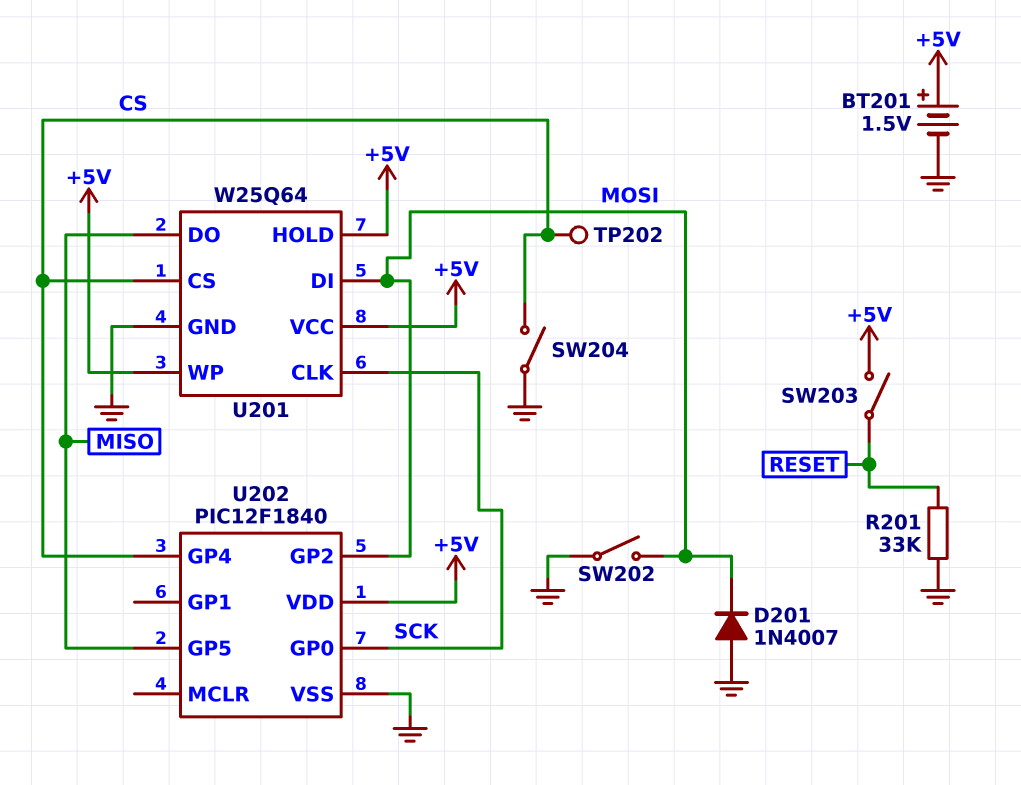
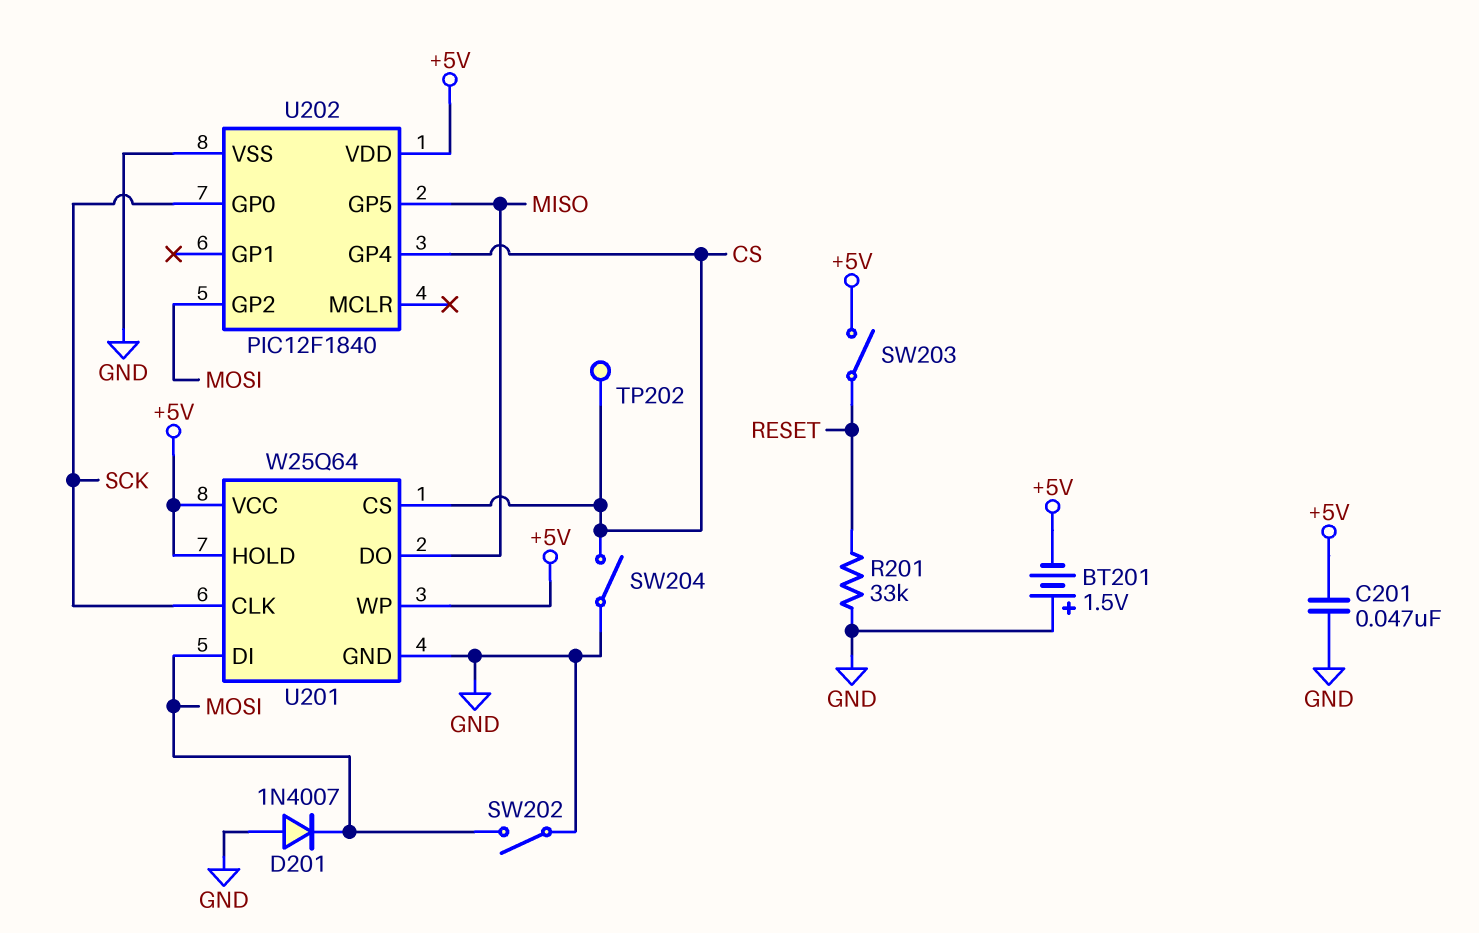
BT201: 1.5V (plus +5V, minus GND) -> 1.5V (plus GND, minus +5V)
C201: none -> 47nF (+5V, GND)

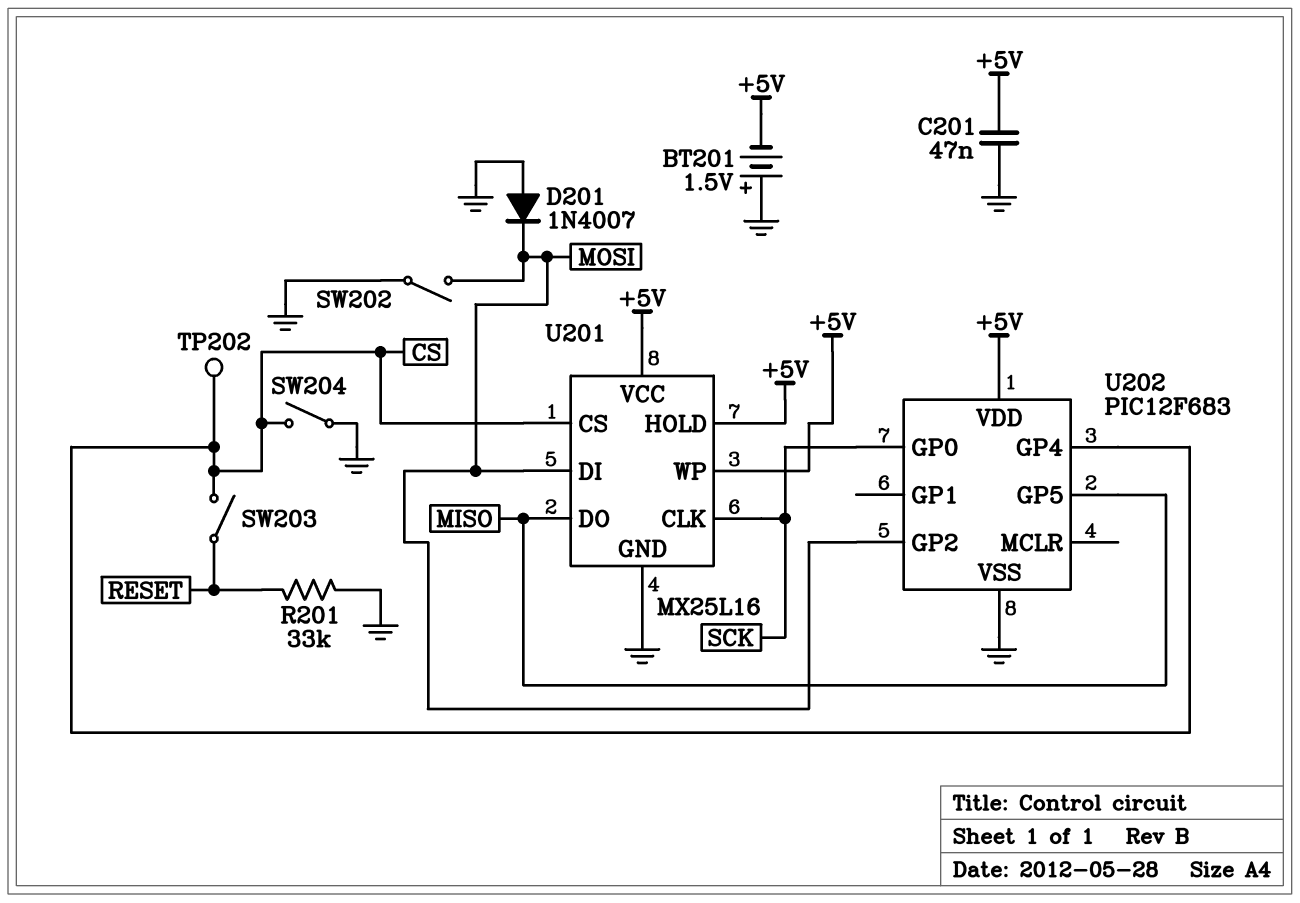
SW203: switch (+5V, RESET) -> switch (CS, RESET)
U201: W25Q64 -> MX25L16
U202: PIC12F1840 -> PIC12F683

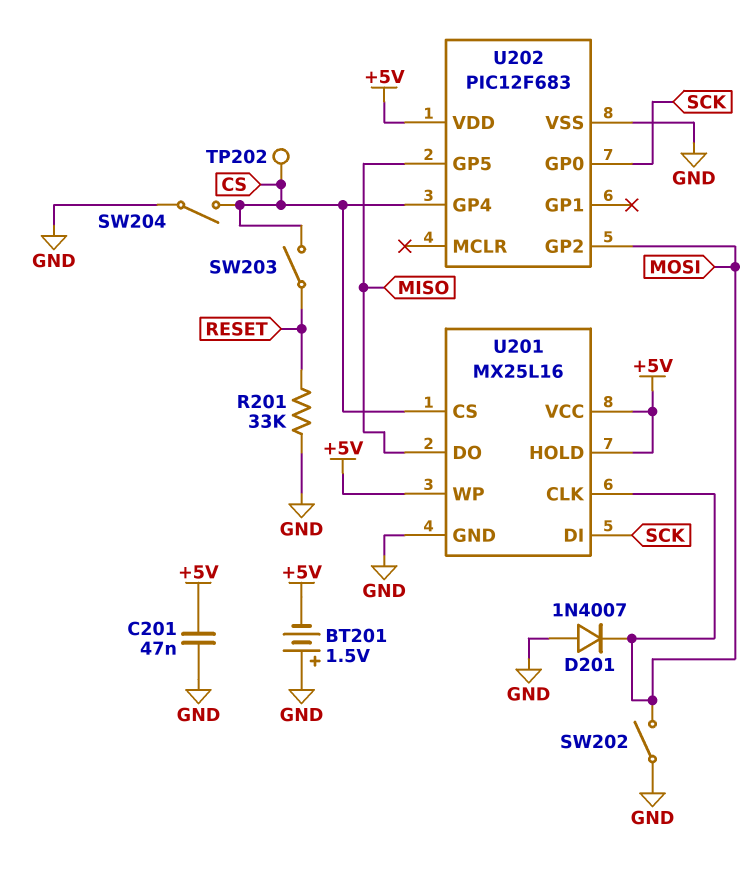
U201 pin CLK: SCK -> MOSI
U201 pin DI: MOSI -> SCK

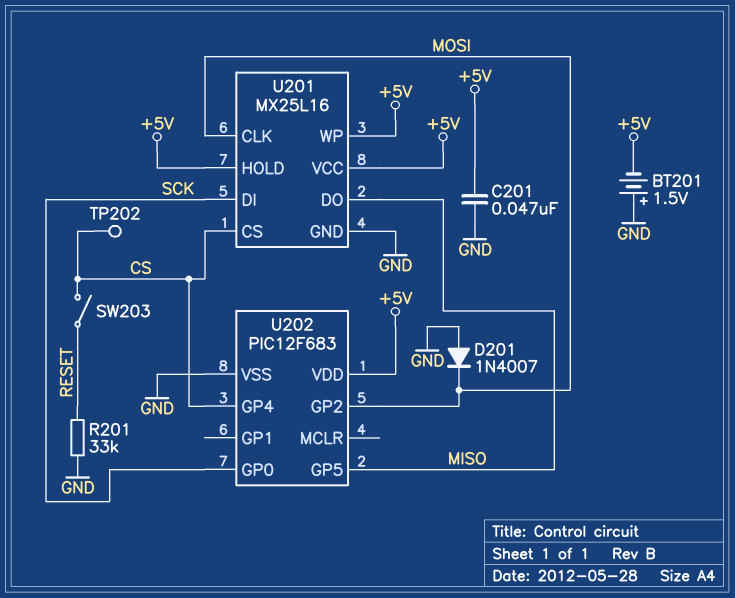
SW202: switch (GND, MOSI) -> none
SW204: switch (CS, GND) -> none

